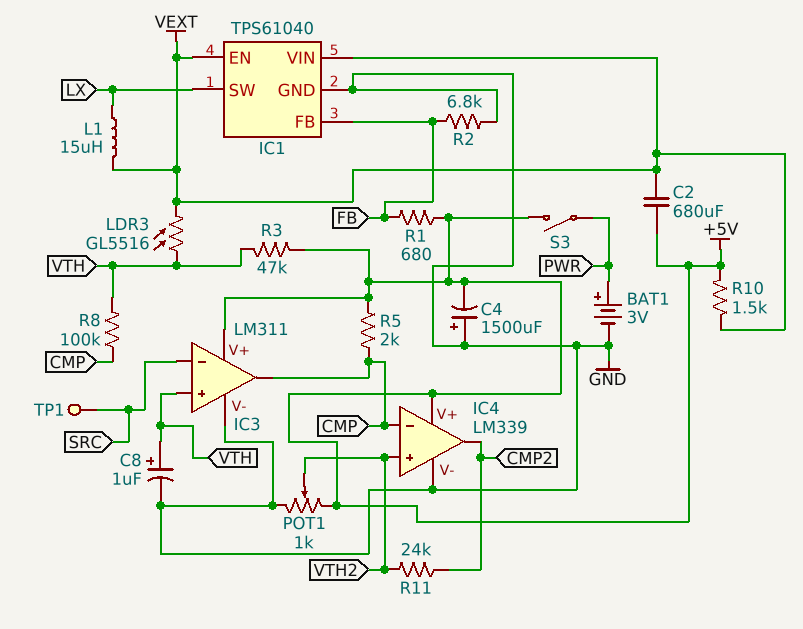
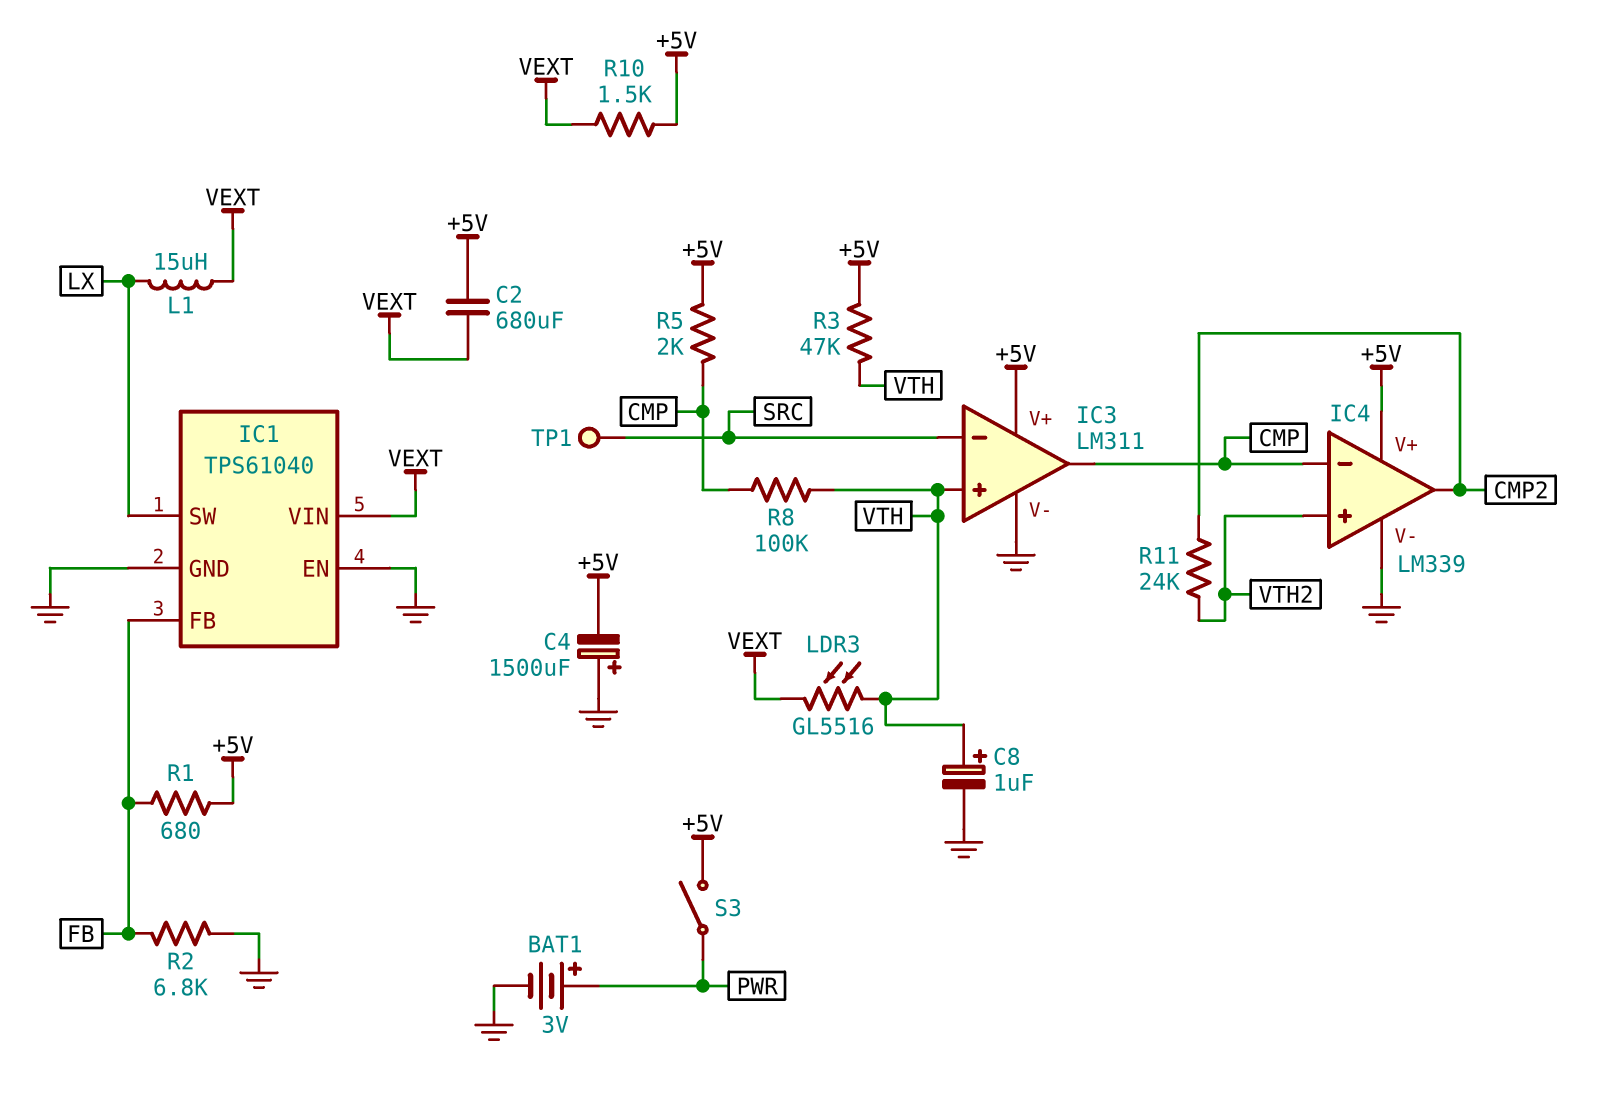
IC1 pin EN: VEXT -> GND
POT1: 1k (+5V, GND, wiper VTH2) -> none

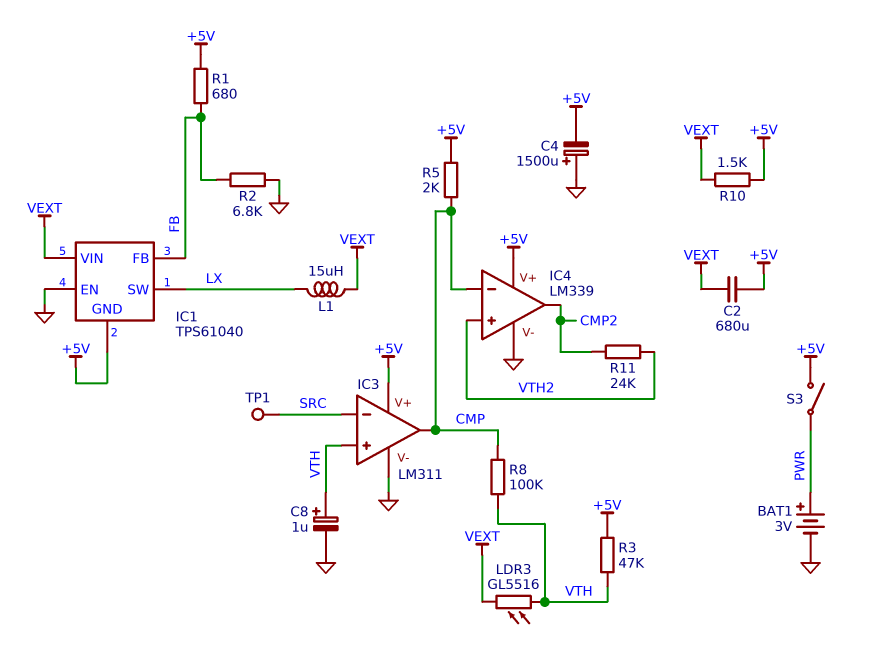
IC1 pin GND: GND -> +5V

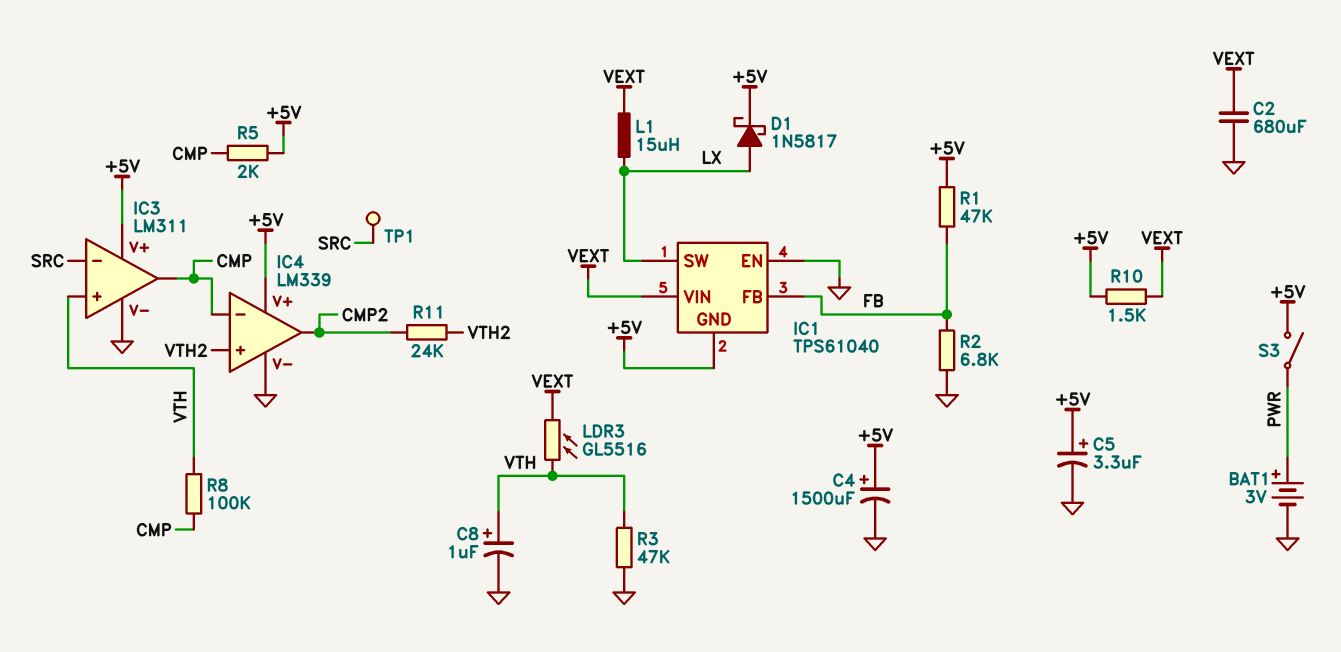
C2: 680uF (+5V, VEXT) -> 680uF (GND, VEXT)
C4: 1500uF (plus GND, minus +5V) -> 1500uF (plus +5V, minus GND)
C5: none -> 3.3uF (plus +5V, minus GND)
D1: none -> schottky 1N5817 (A LX, K +5V)
R1: 680 (+5V, FB) -> 47k (+5V, FB)
R3: 47k (+5V, VTH) -> 47k (GND, VTH)

